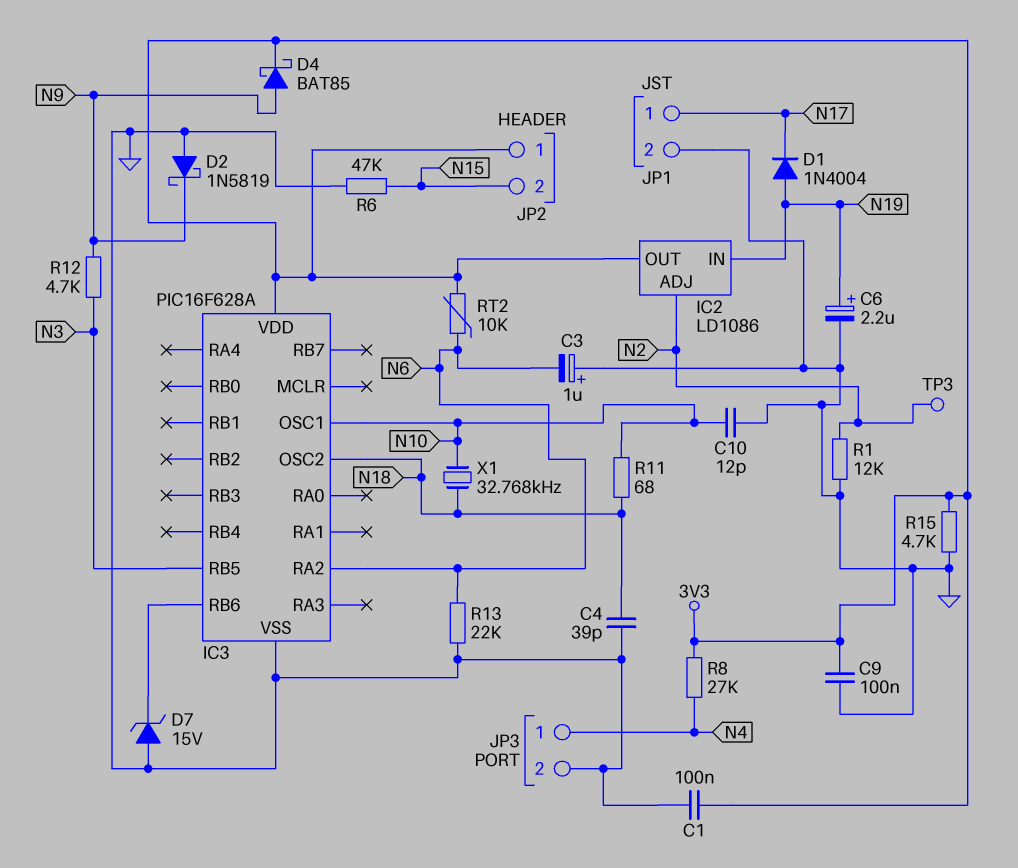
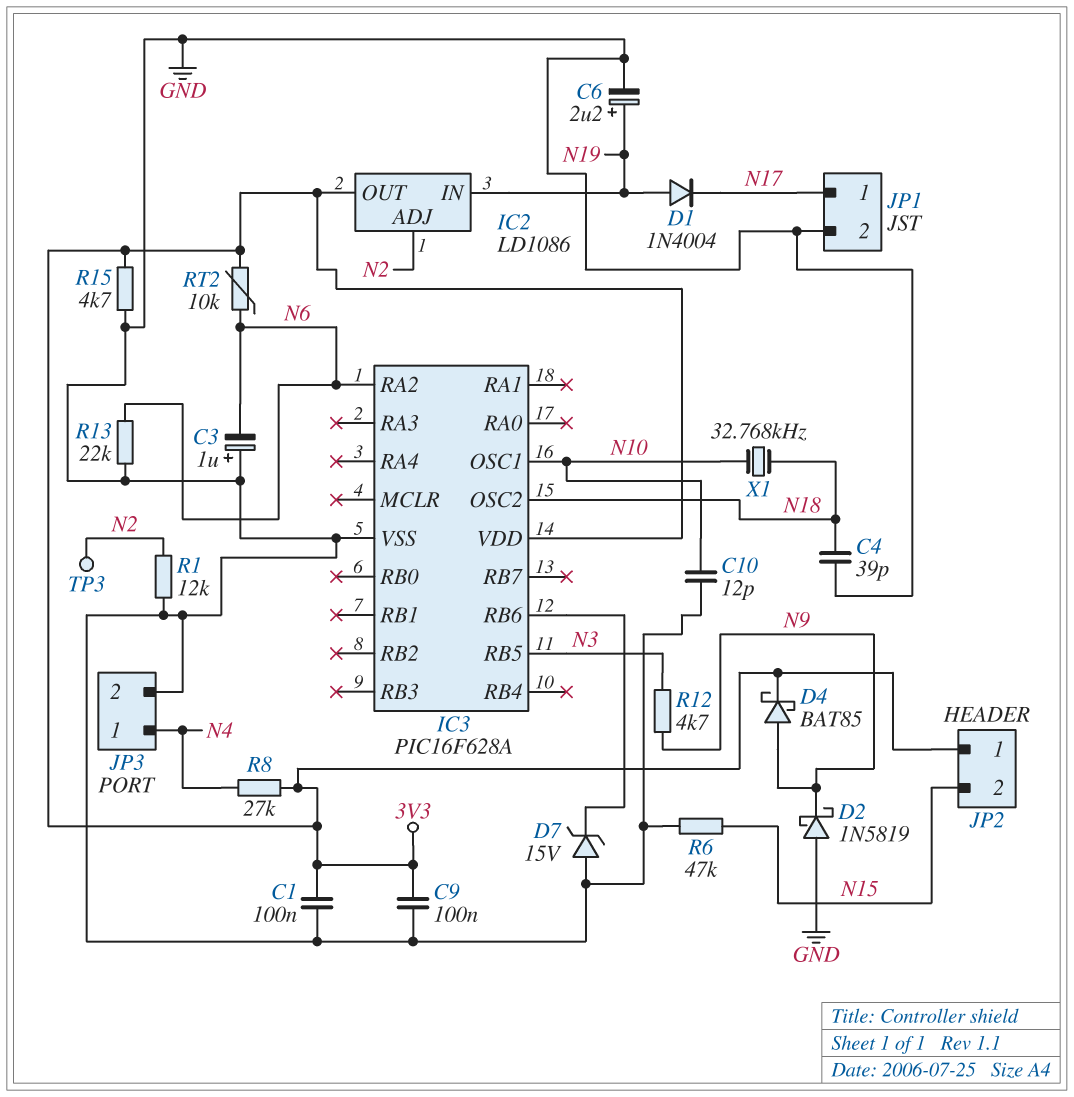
R11: 68 (N10, N18) -> none

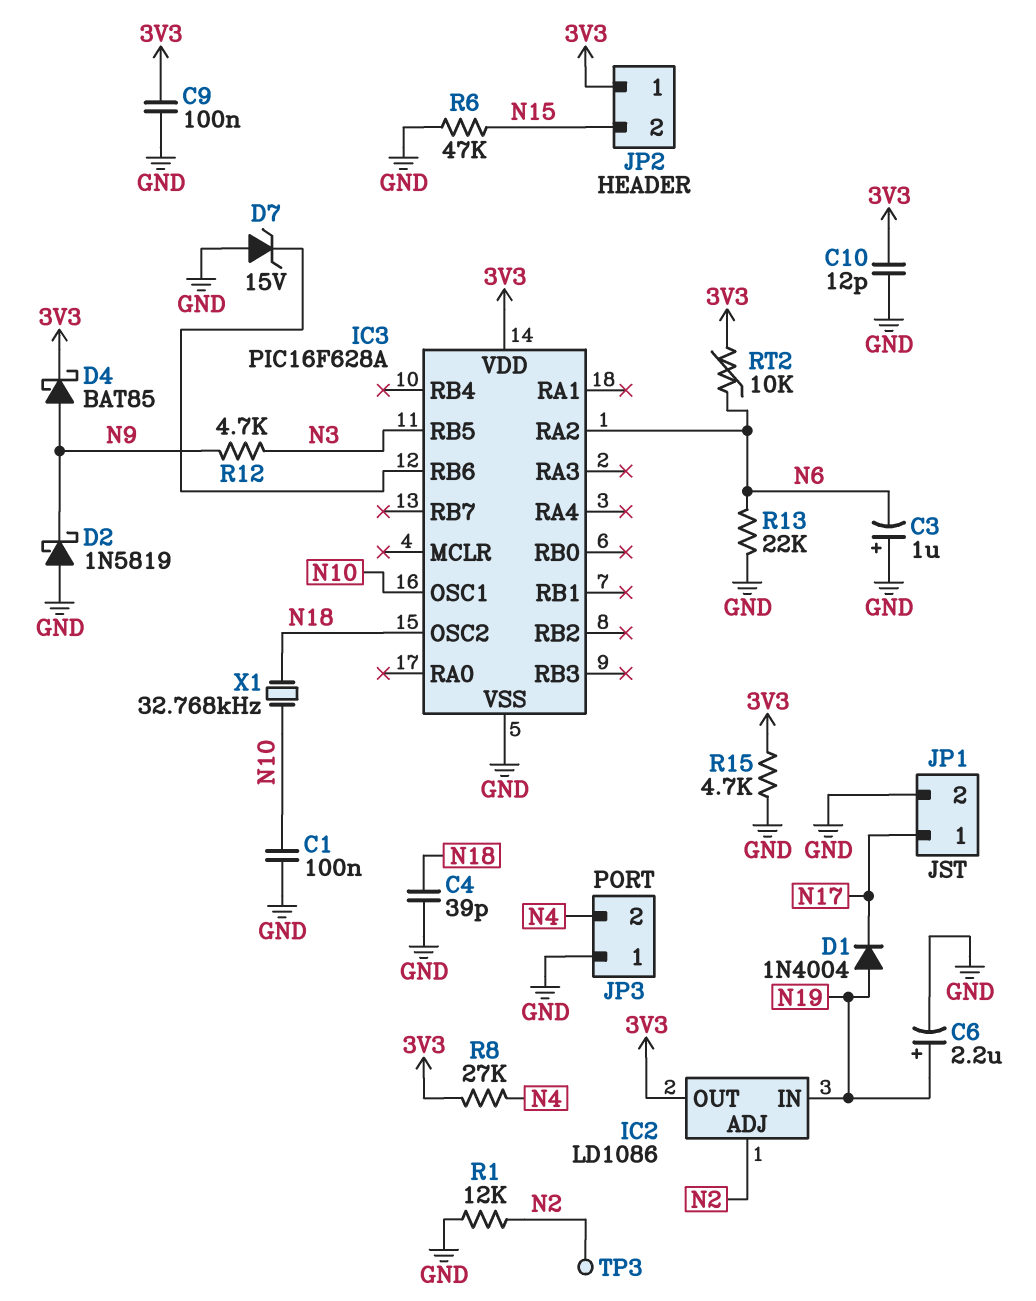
C1: 100nF (3V3, GND) -> 100nF (GND, N10)
C10: 12pF (GND, N10) -> 12pF (3V3, GND)
JP3 pin 1: N4 -> GND
JP3 pin 2: GND -> N4

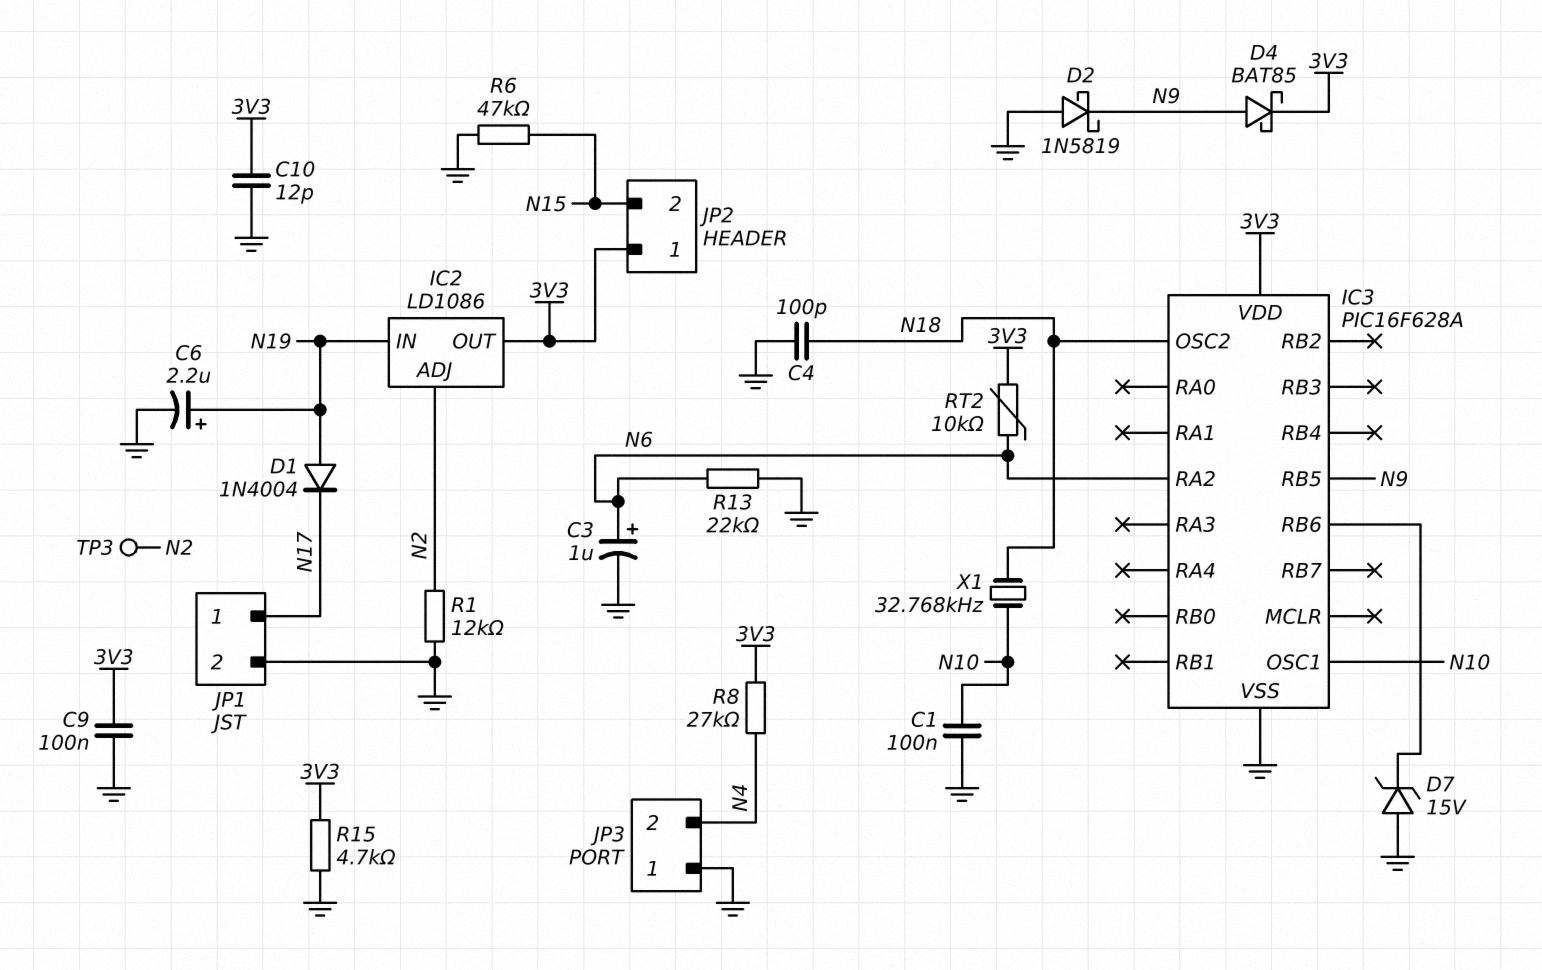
C3: 1uF (plus GND, minus N6) -> 1uF (plus N6, minus GND)
C4: 39pF (GND, N18) -> 100pF (GND, N18)
IC3 pin RB5: N3 -> N9
R12: 4.7k (N3, N9) -> none

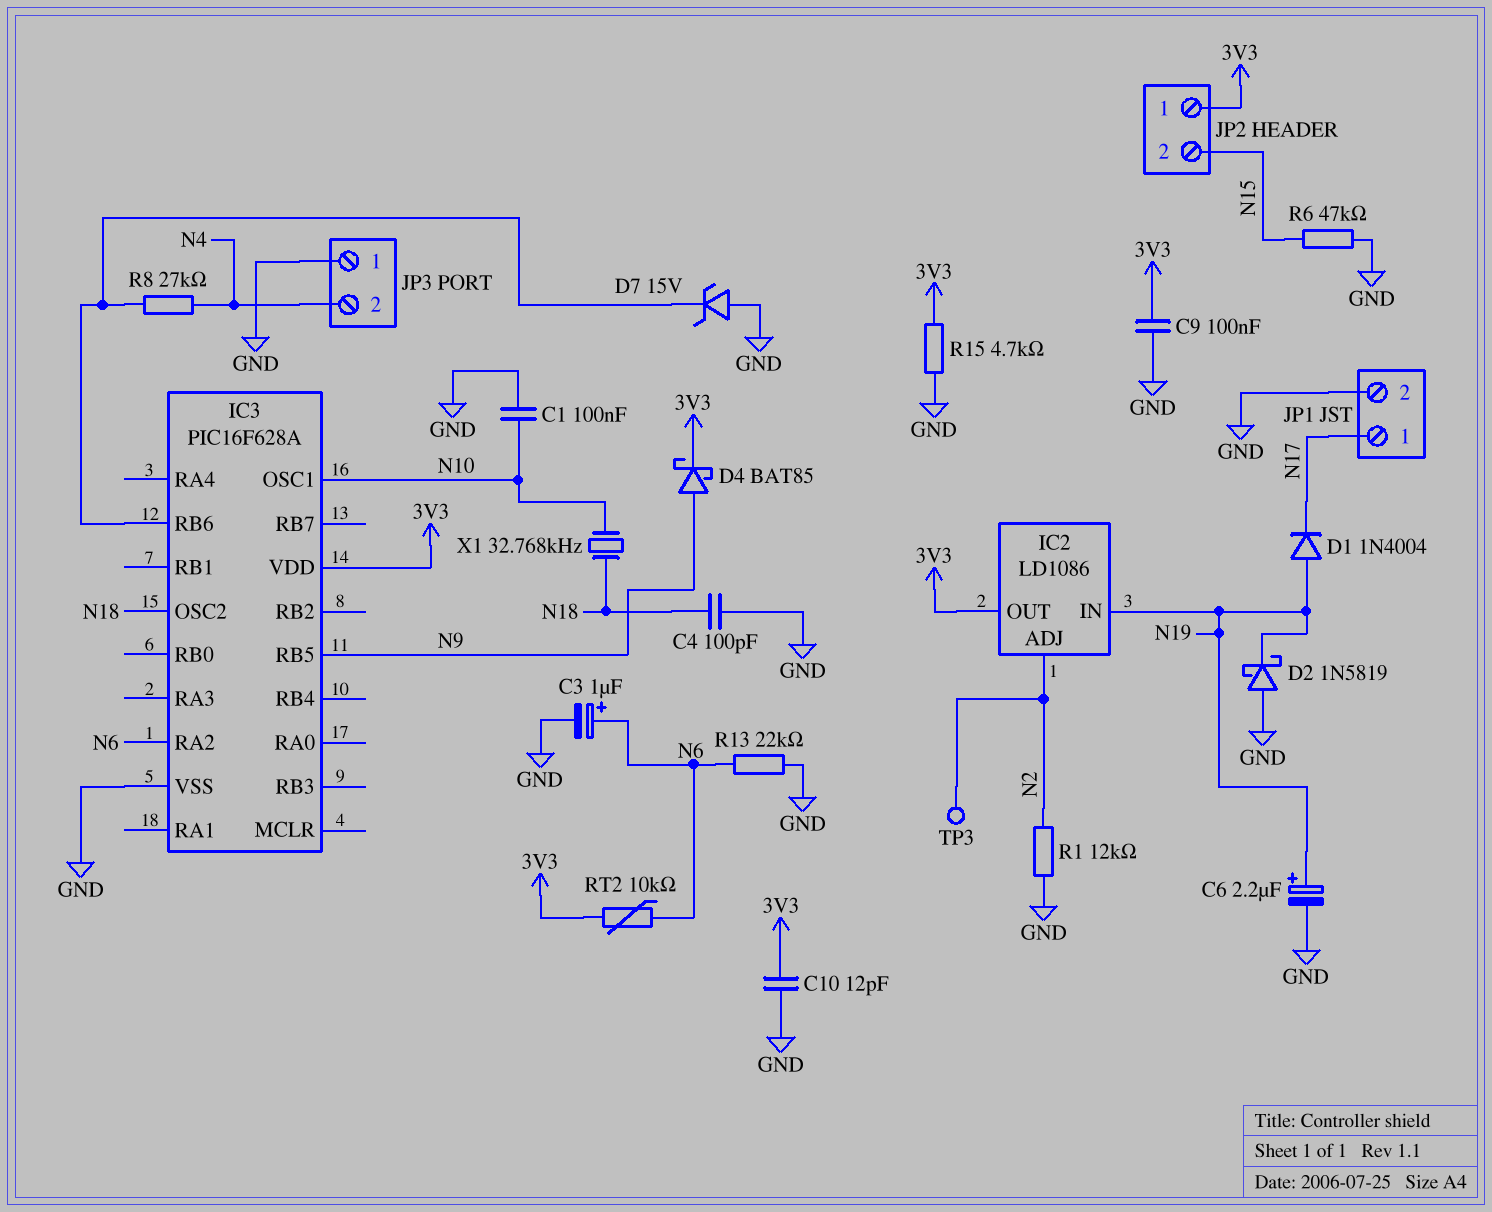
D2: schottky 1N5819 (A GND, K N9) -> schottky 1N5819 (A GND, K N19)
R8: 27k (3V3, N4) -> 27k (IC3/RB6, N4)

